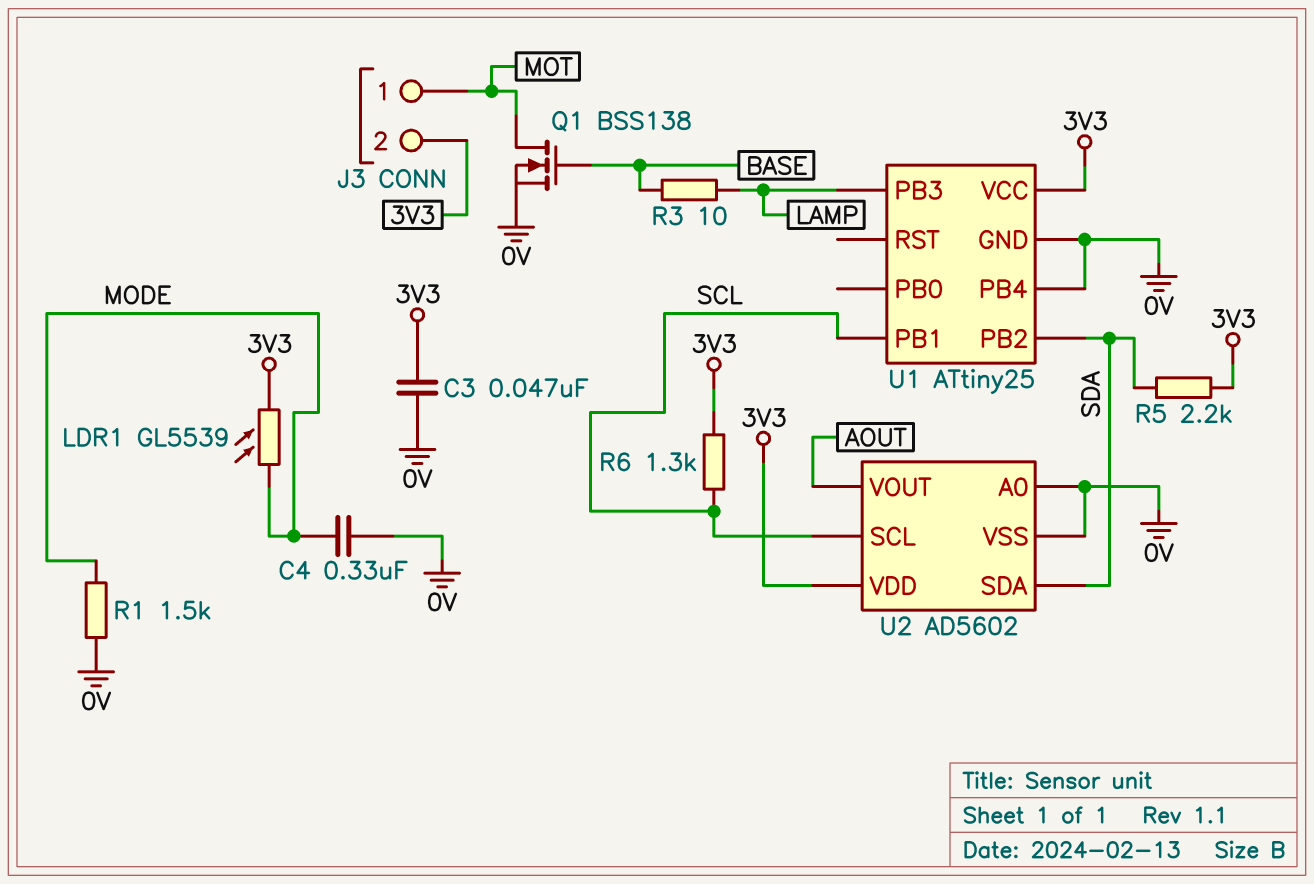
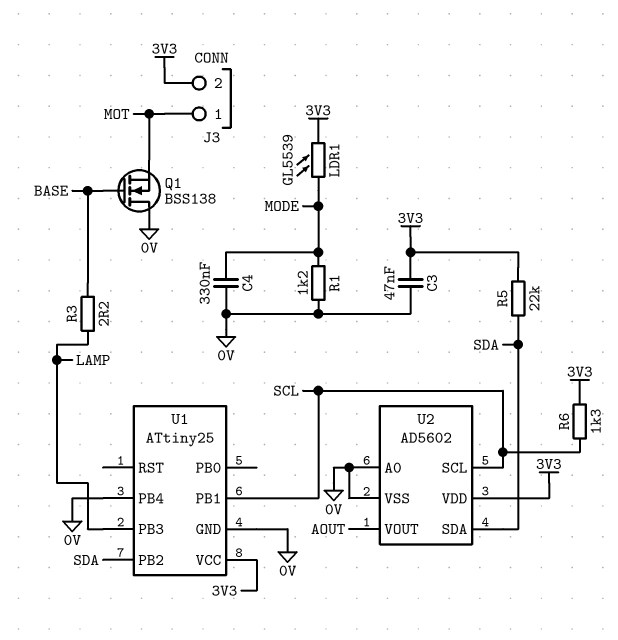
Q1: NMOS BSS138 (G BASE, D MOT, S 0V) -> NMOS BSS138 (G BASE, D 0V, S MOT)
R1: 1.5k (0V, MODE) -> 1.2k (0V, MODE)
R3: 10 (BASE, LAMP) -> 2.2 (BASE, LAMP)
R5: 2.2k (3V3, SDA) -> 22k (3V3, SDA)

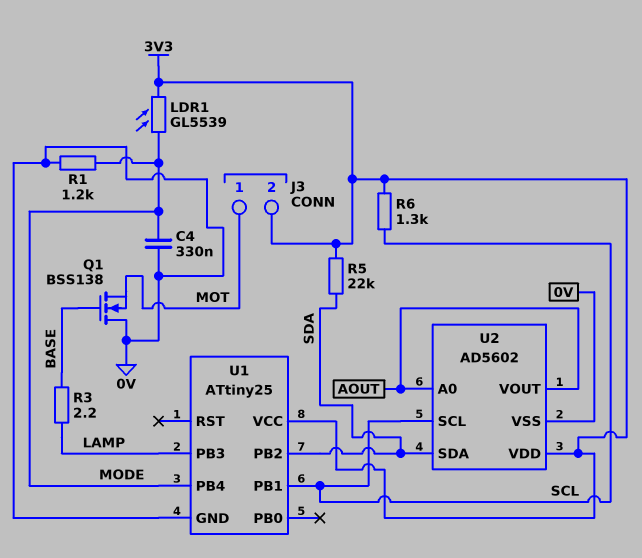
C3: 47nF (0V, 3V3) -> none
U1 pin PB4: 0V -> MODE
U2 pin A0: 0V -> AOUT

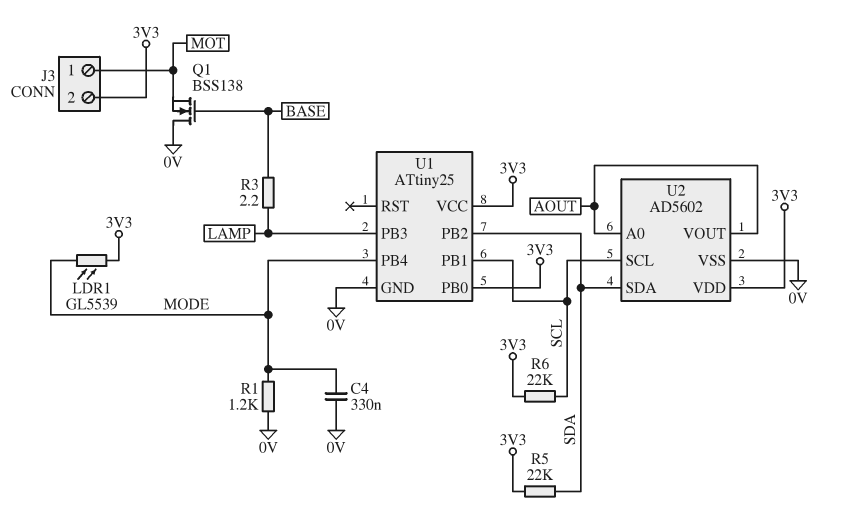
R6: 1.3k (3V3, SCL) -> 22k (3V3, SCL)
U1 pin PB0: none -> 3V3

